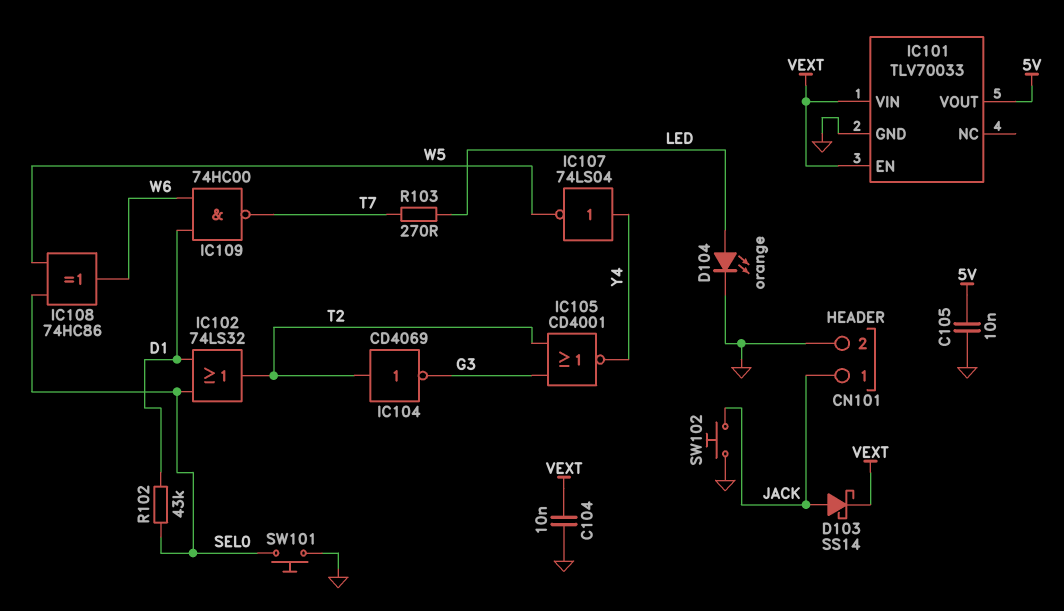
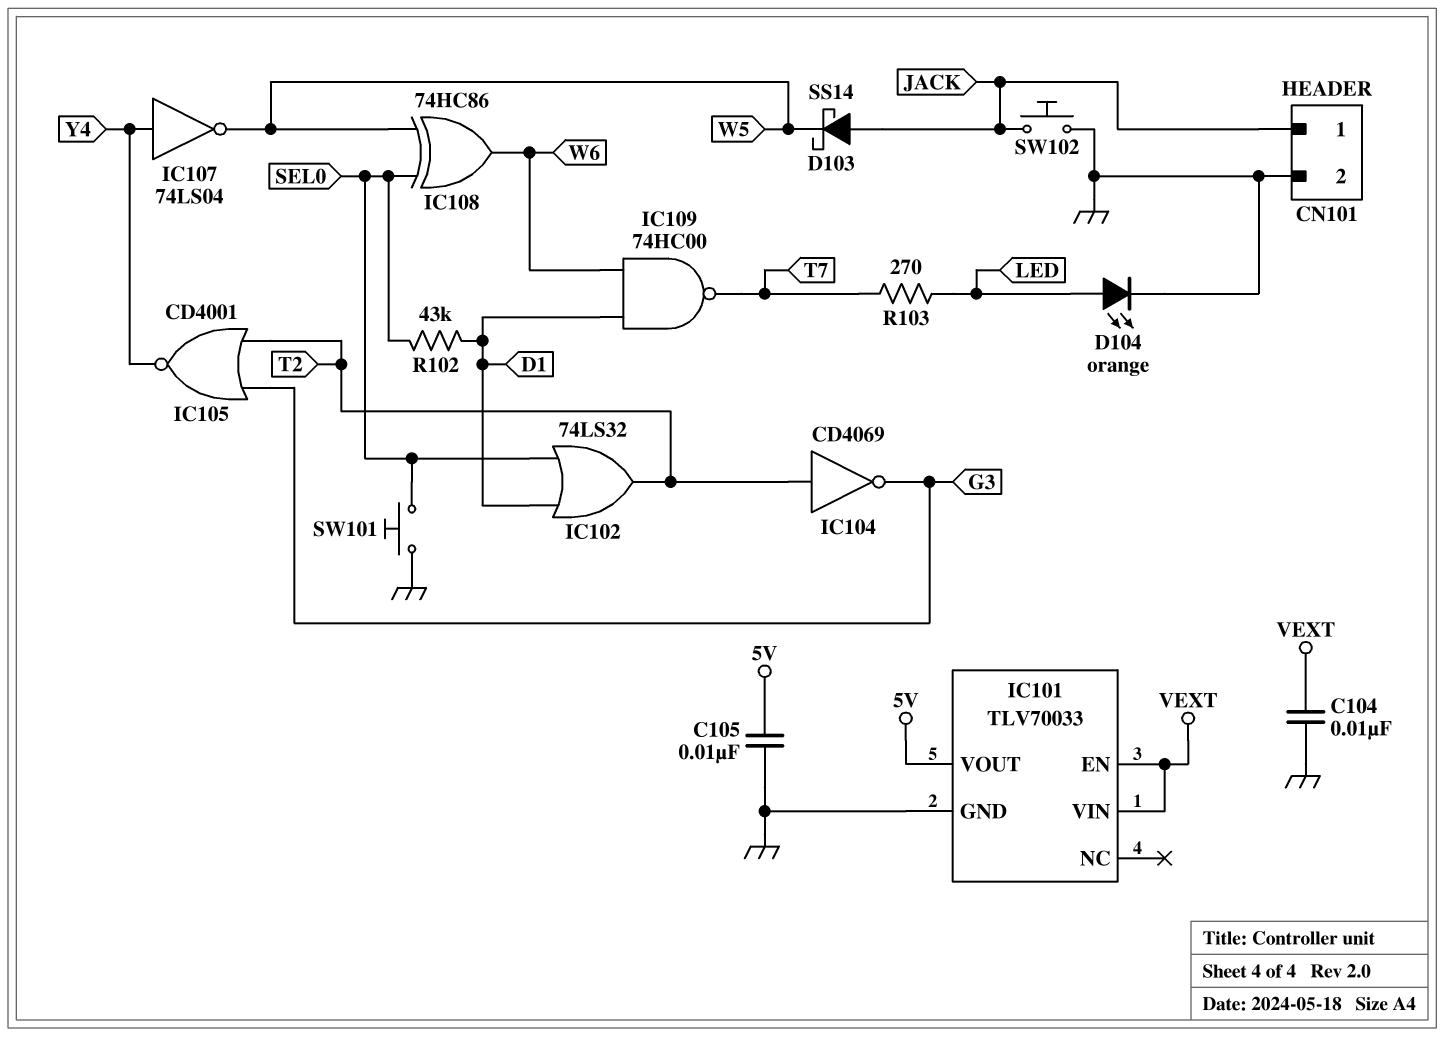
D103: schottky SS14 (A JACK, K VEXT) -> schottky SS14 (A JACK, K W5)

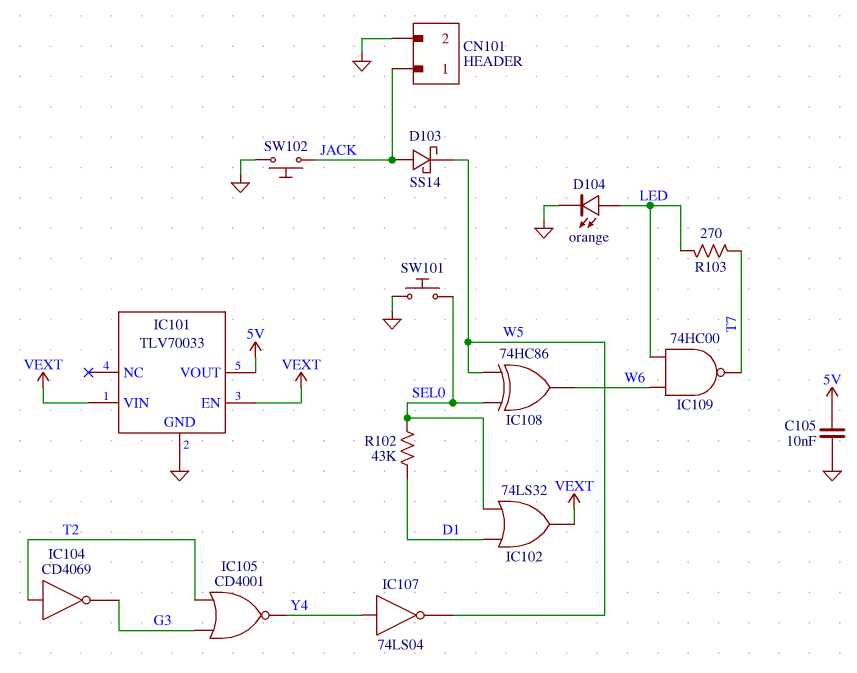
C104: 10nF (GND, VEXT) -> none
IC102: OR 74LS32 (in D1, in SEL0, out T2) -> OR 74LS32 (in D1, in SEL0, out VEXT)
IC109: NAND 74HC00 (in D1, in W6, out T7) -> NAND 74HC00 (in LED, in W6, out T7)

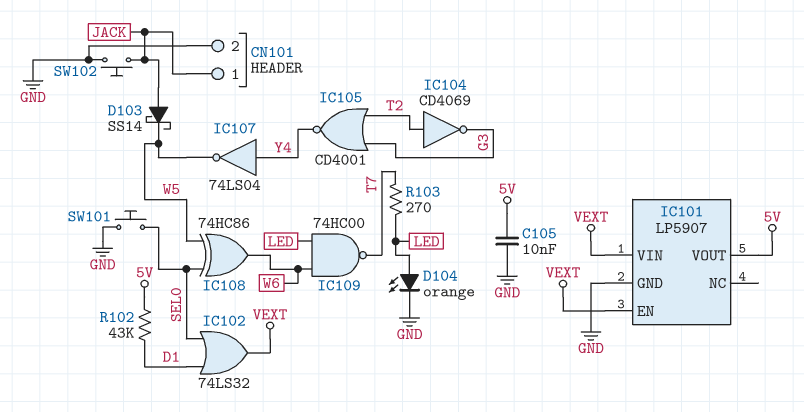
IC101: TLV70033 -> LP5907
R102: 43k (D1, SEL0) -> 43k (5V, D1)

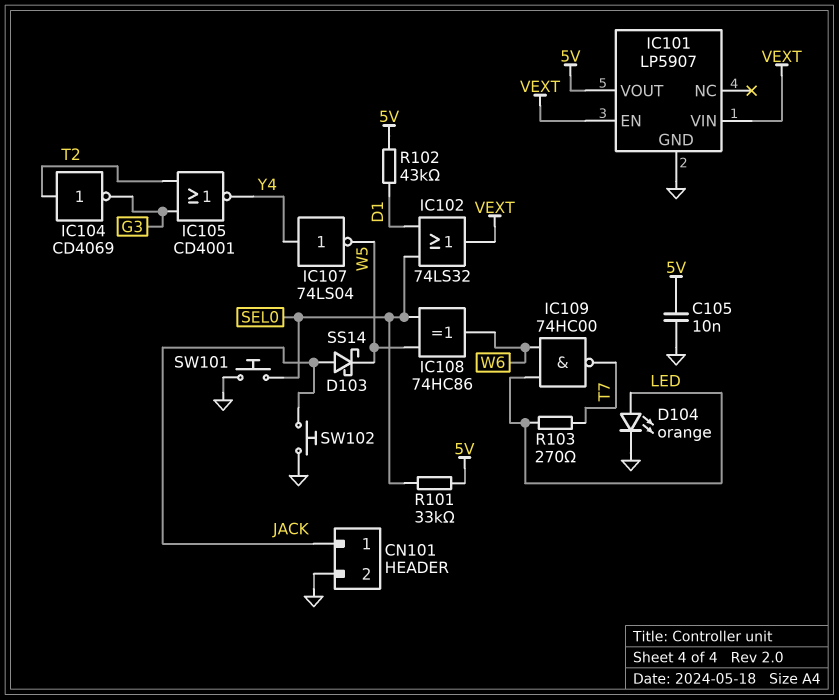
R101: none -> 33k (5V, SEL0)

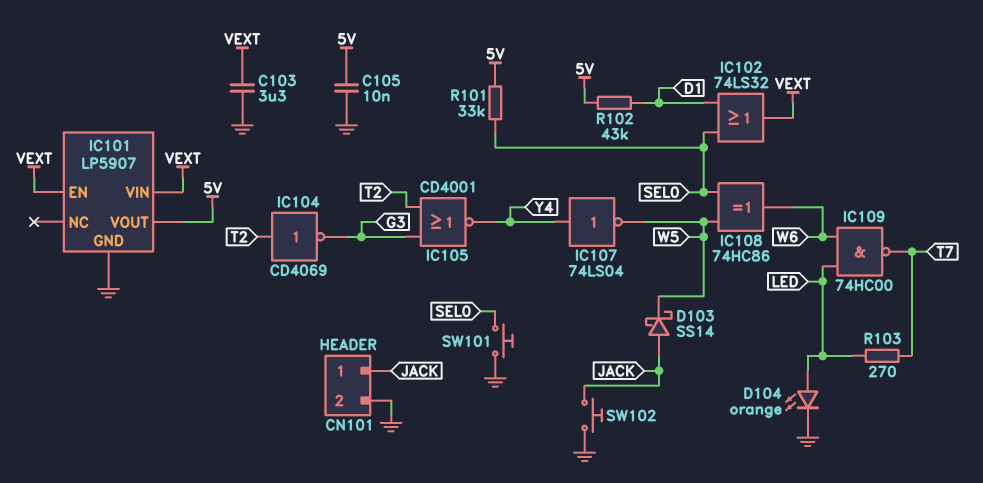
C103: none -> 3.3uF (GND, VEXT)

